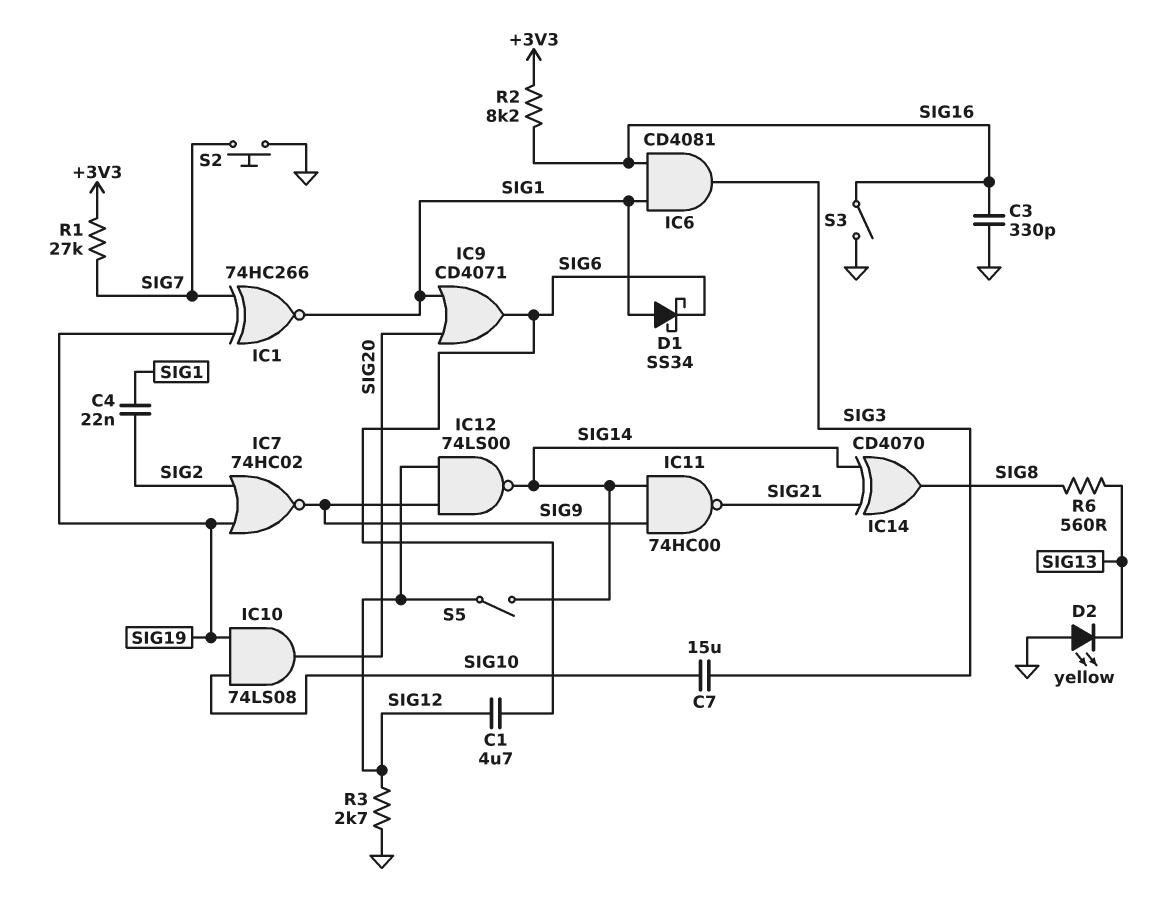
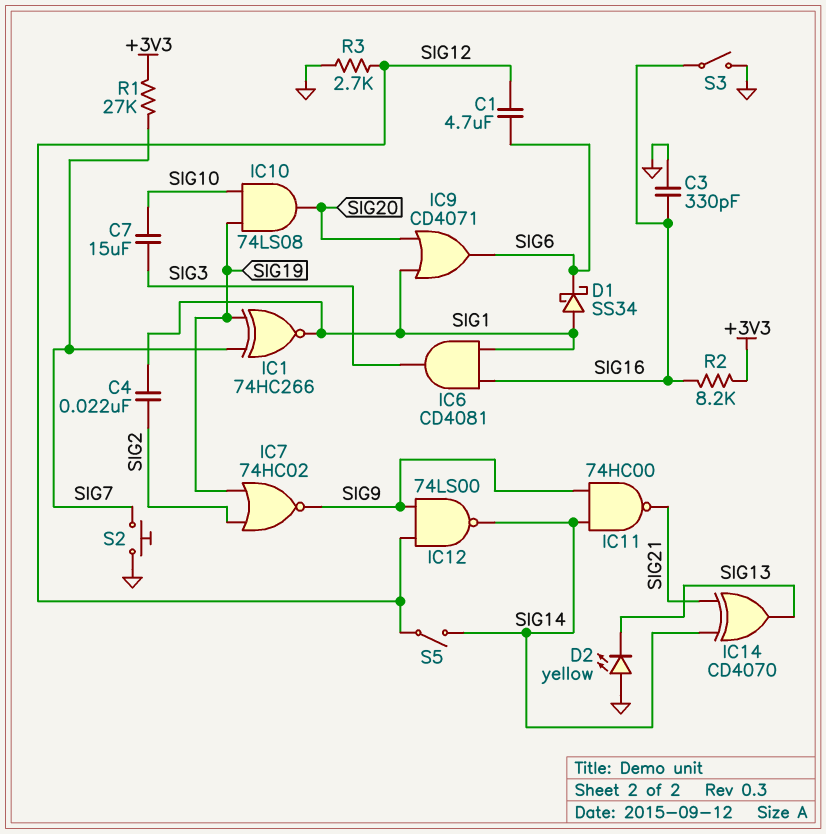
IC14: XOR CD4070 (in SIG14, in SIG21, out SIG8) -> XOR CD4070 (in SIG14, in SIG21, out SIG13)
R6: 560 (SIG8, SIG13) -> none

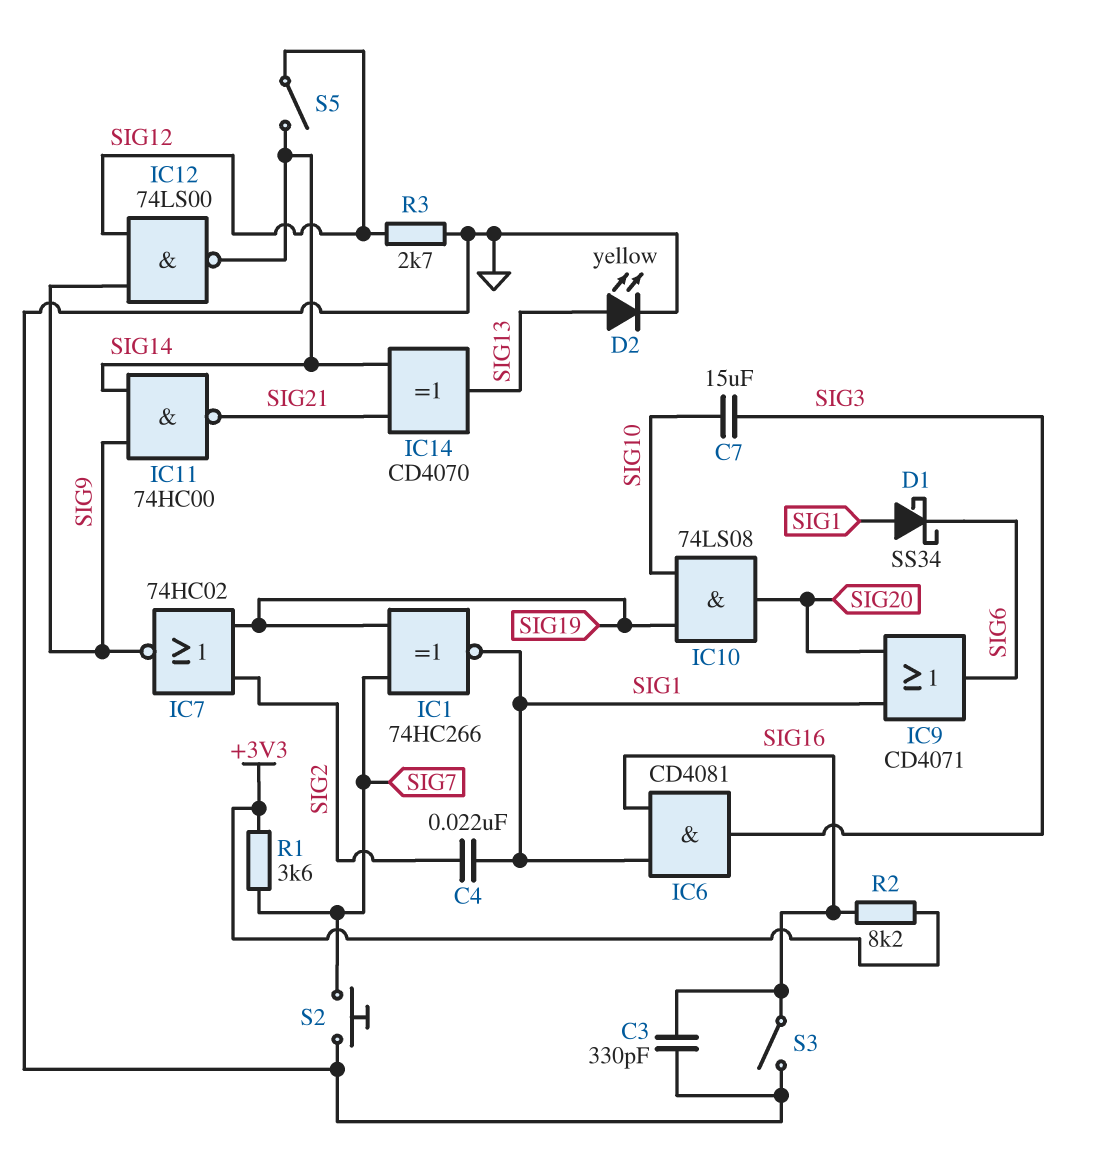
C1: 4.7uF (SIG6, SIG12) -> none
D2: LED yellow (A GND, K SIG13) -> LED yellow (A SIG13, K GND)
R1: 27k (+3V3, SIG7) -> 3.6k (+3V3, SIG7)

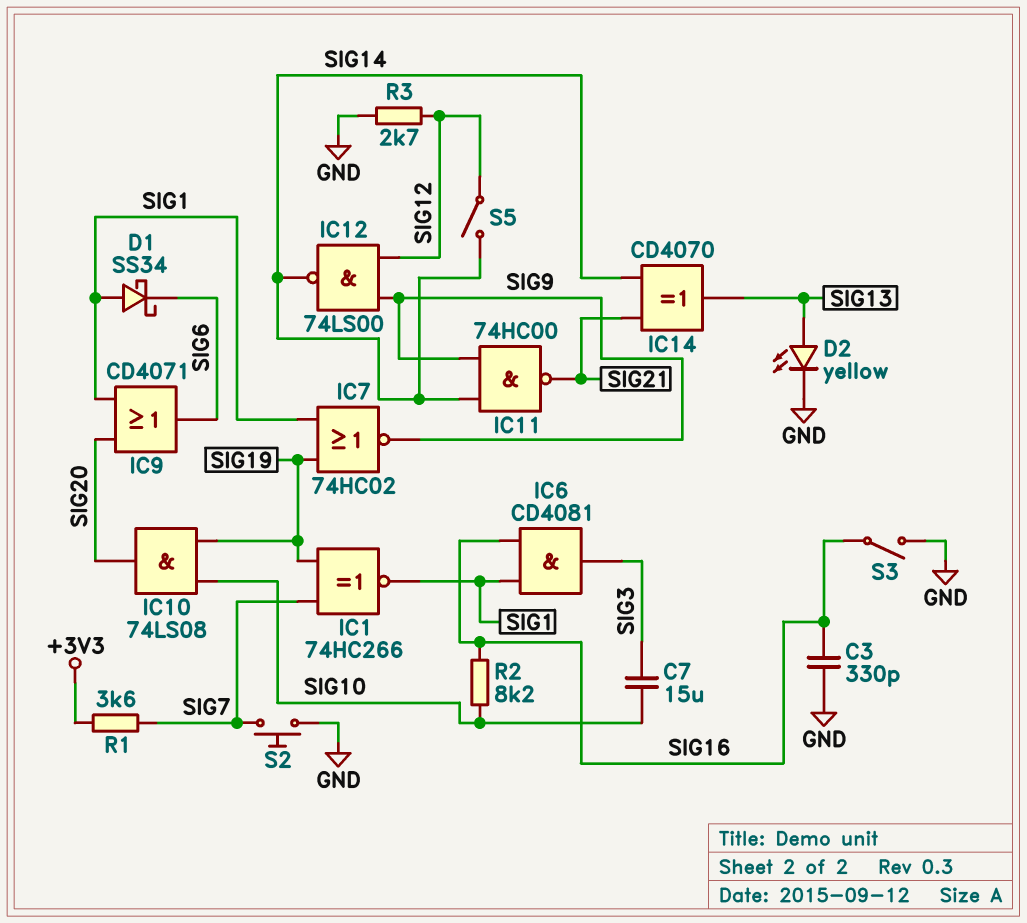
C4: 22nF (SIG1, SIG2) -> none
IC7: NOR 74HC02 (in SIG2, in SIG19, out SIG9) -> NOR 74HC02 (in SIG1, in SIG19, out SIG9)
R2: 8.2k (+3V3, SIG16) -> 8.2k (SIG10, SIG16)

